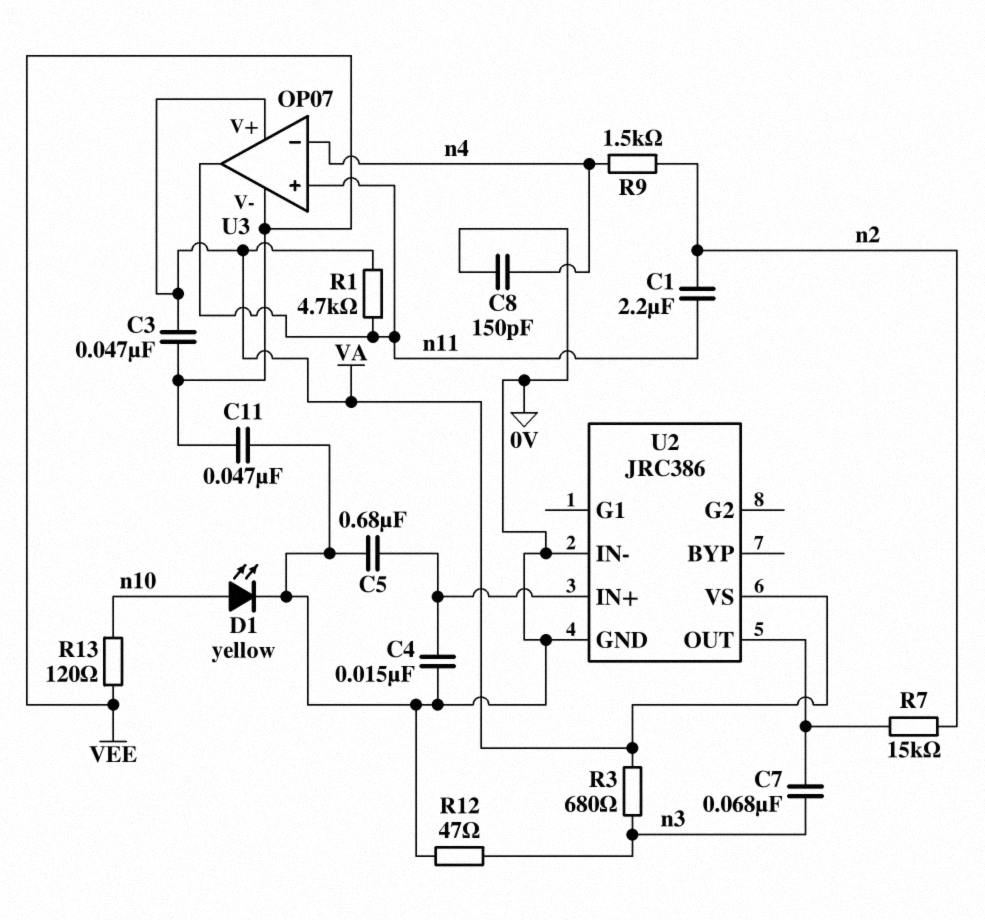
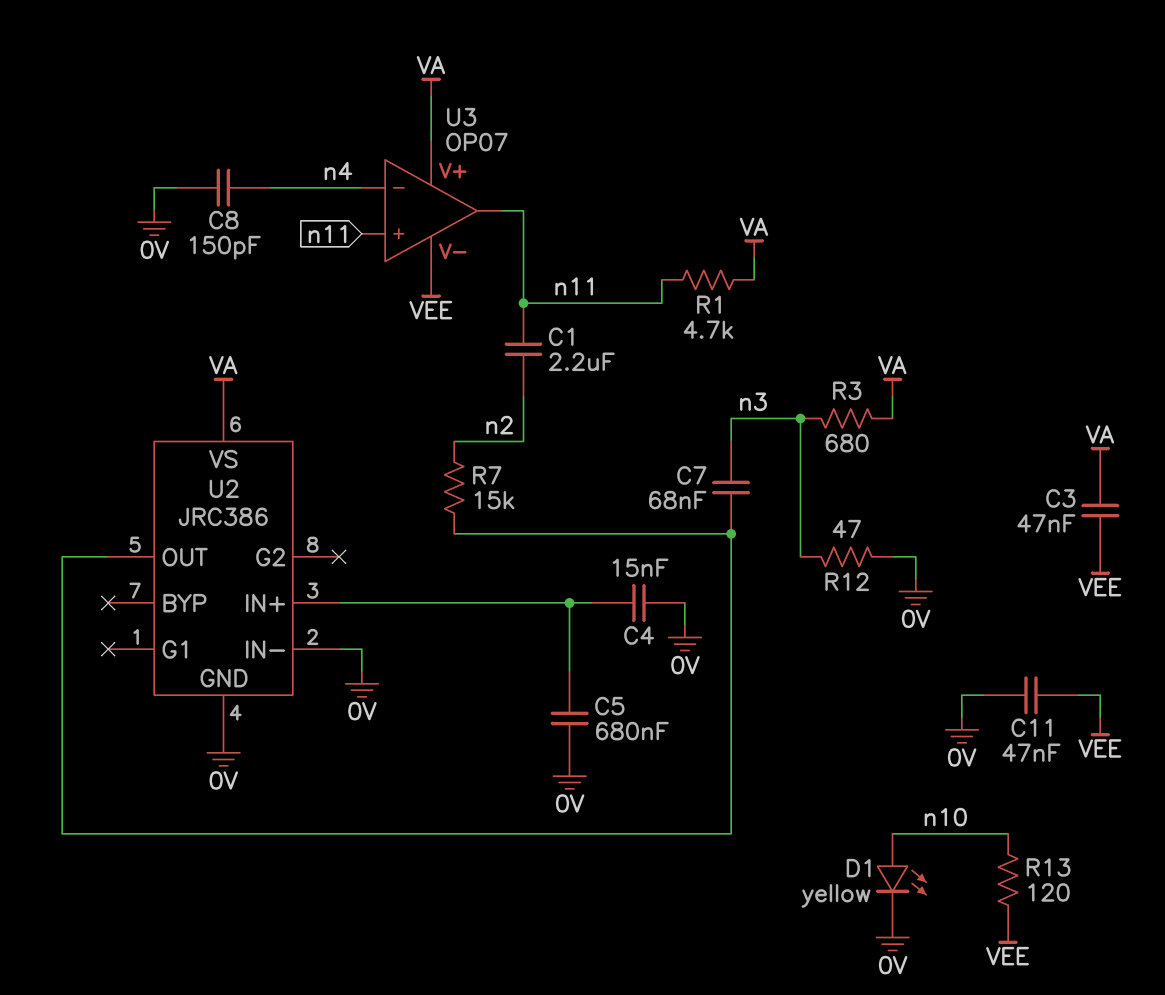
R9: 1.5k (n2, n4) -> none

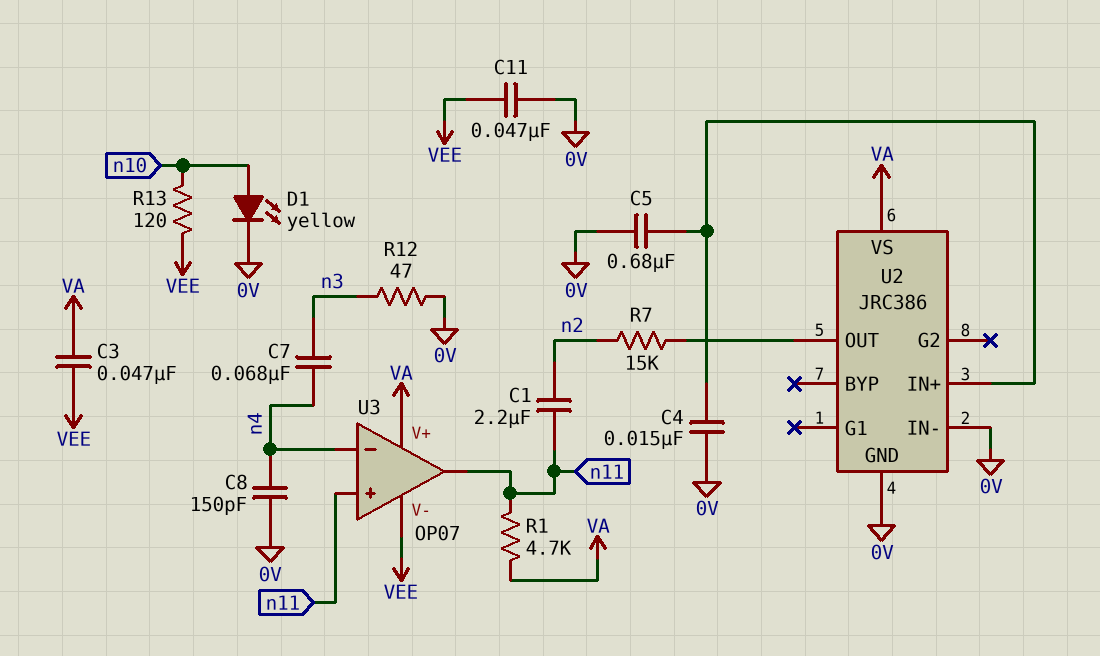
C7: 68nF (U2/OUT, n3) -> 68nF (n3, n4)
R3: 680 (VA, n3) -> none

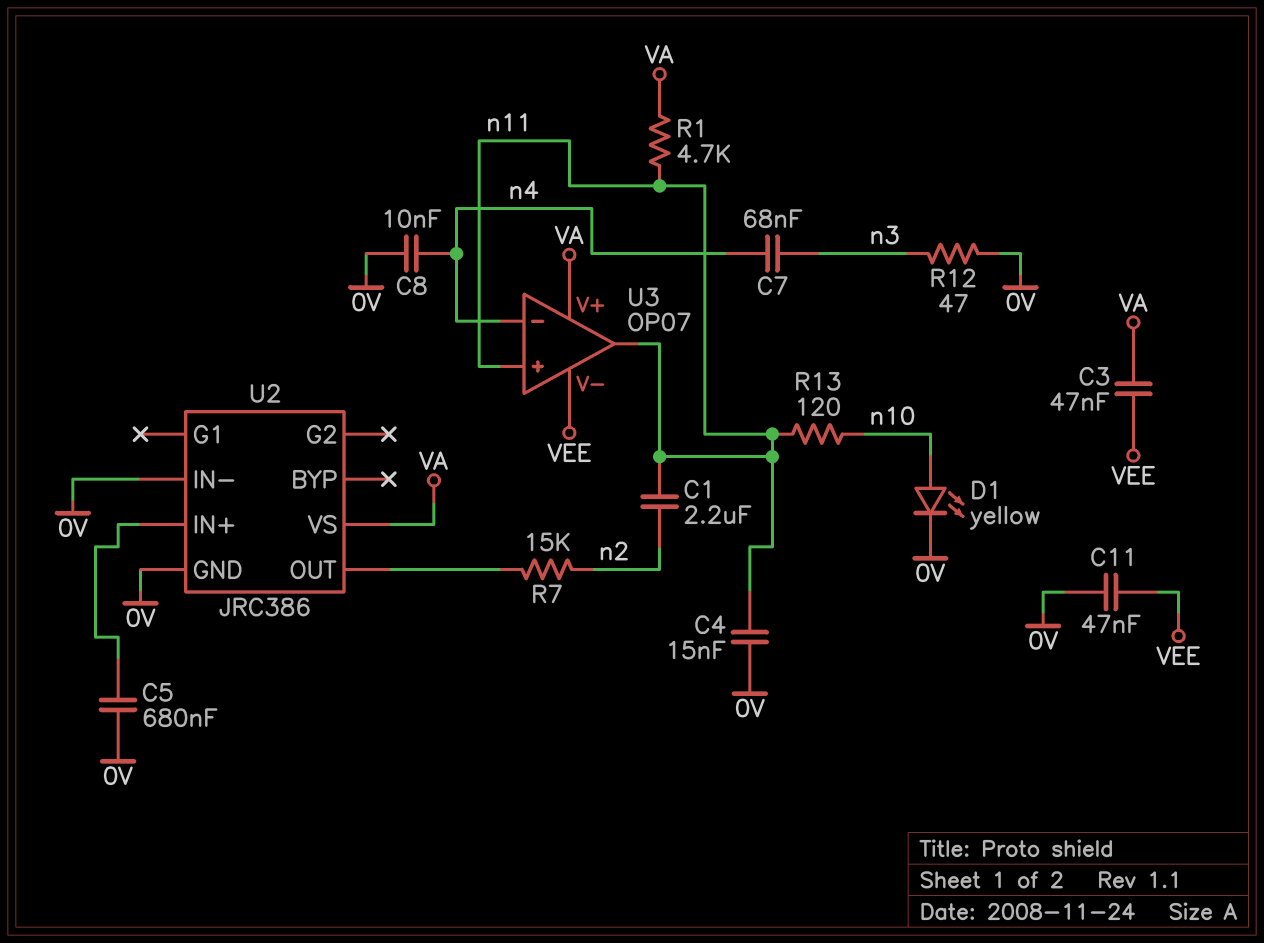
C4: 15nF (0V, U2/IN+) -> 15nF (0V, n11)
C8: 150pF (0V, n4) -> 10nF (0V, n4)
R13: 120 (VEE, n10) -> 120 (n10, n11)

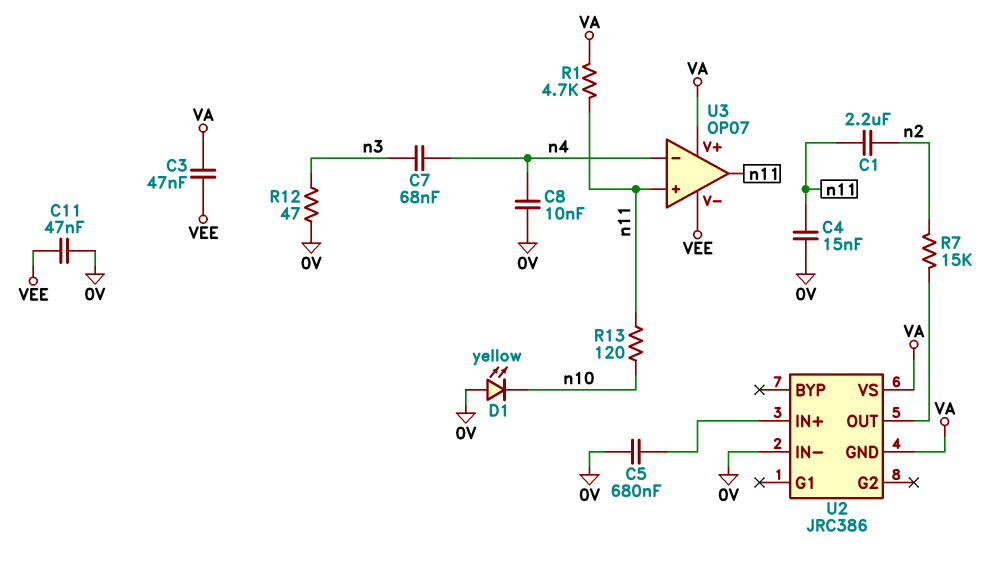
D1: LED yellow (A n10, K 0V) -> LED yellow (A 0V, K n10)
U2 pin GND: 0V -> VA

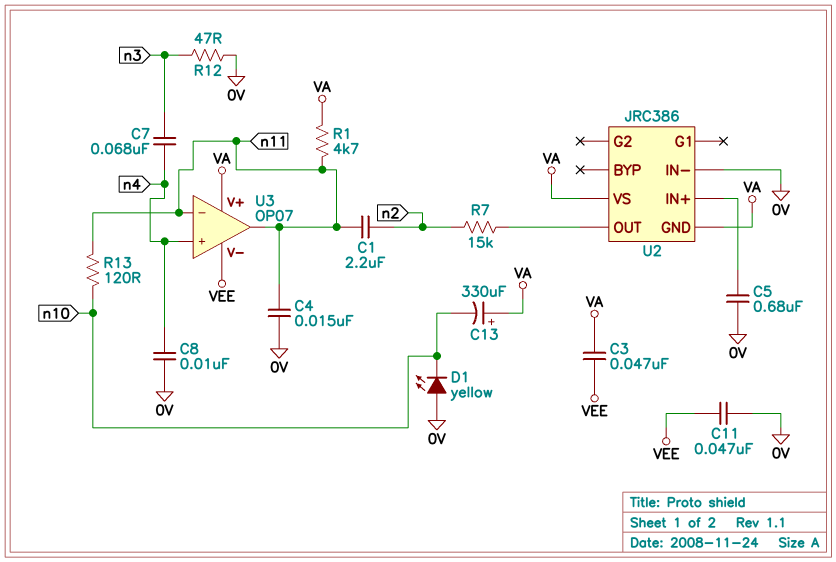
C13: none -> 330uF (plus VA, minus n10)
U3 pin in+: n11 -> n4
U3 pin in-: n4 -> n11

